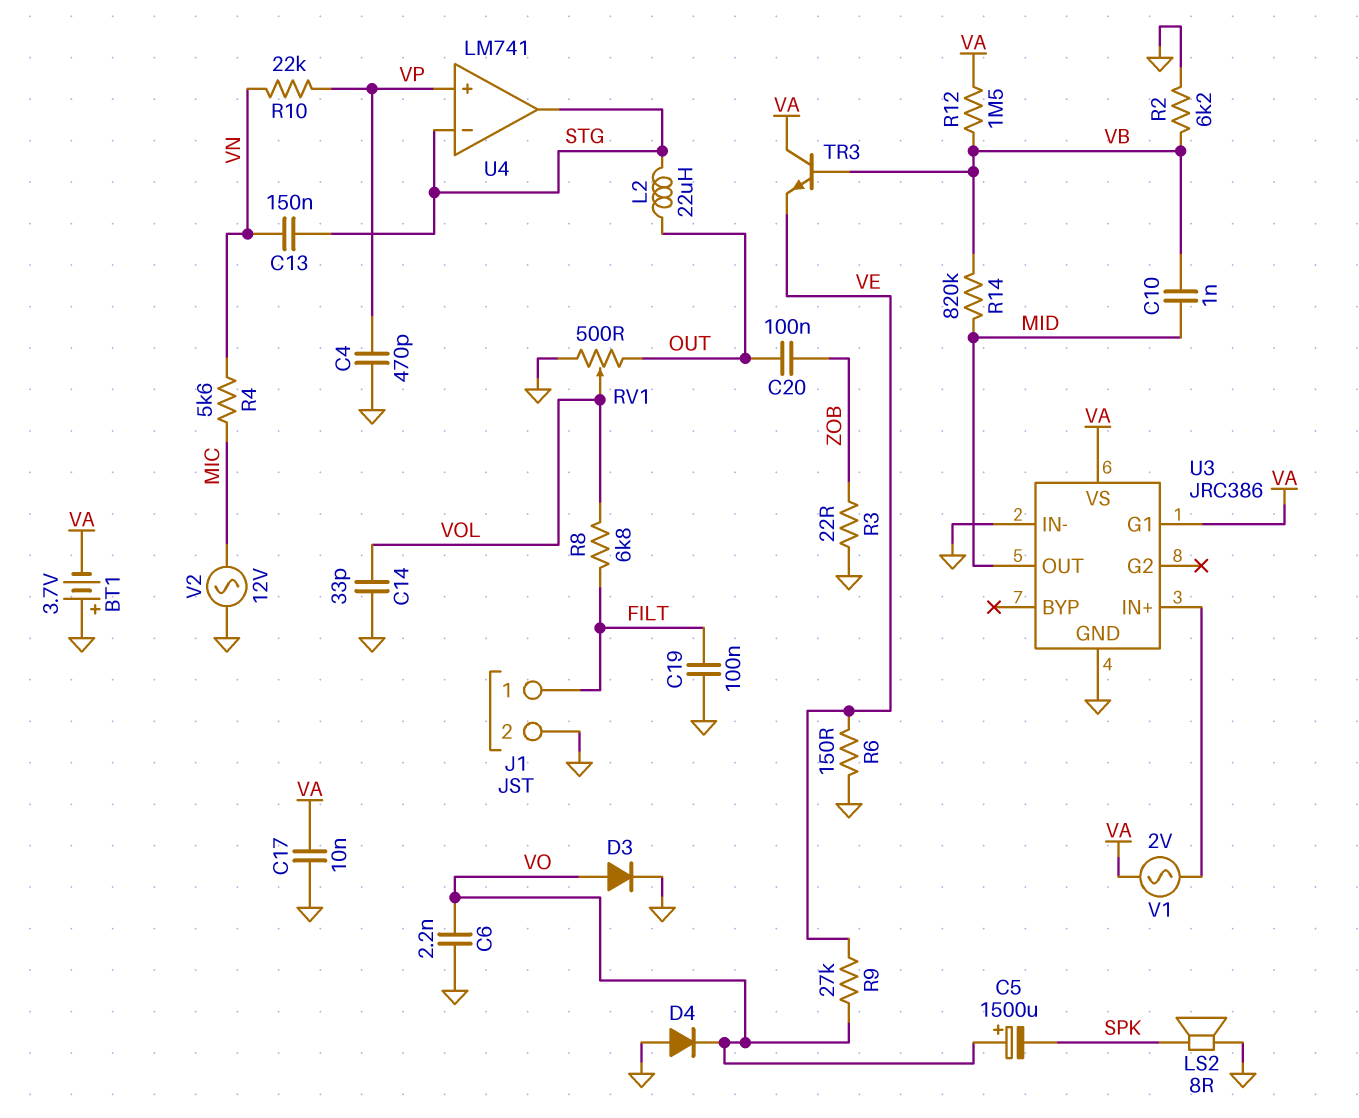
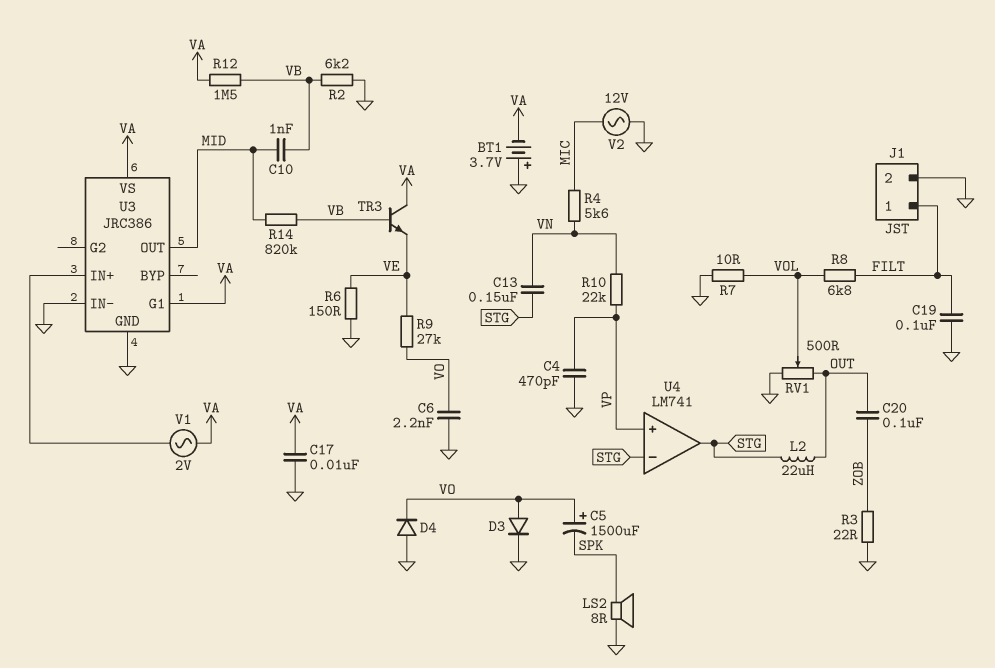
C14: 33pF (GND, VOL) -> none
R7: none -> 10 (GND, VOL)

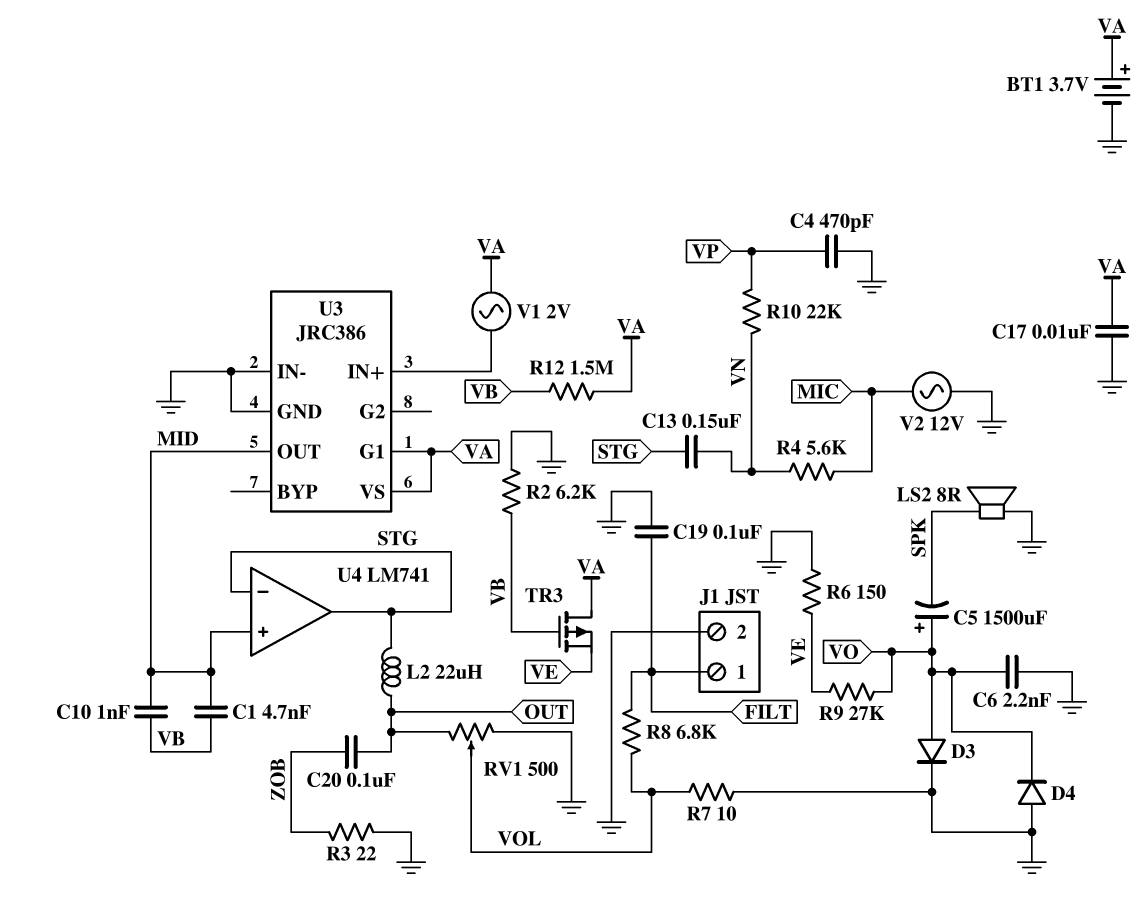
BT1: 3.7V (plus GND, minus VA) -> 3.7V (plus VA, minus GND)
C1: none -> 4.7nF (MID, VB)
R14: 820k (MID, VB) -> none
TR3: NPN (B VB, C VA, E VE) -> PMOS (G VB, D VA, S VE)
U4 pin in+: VP -> MID

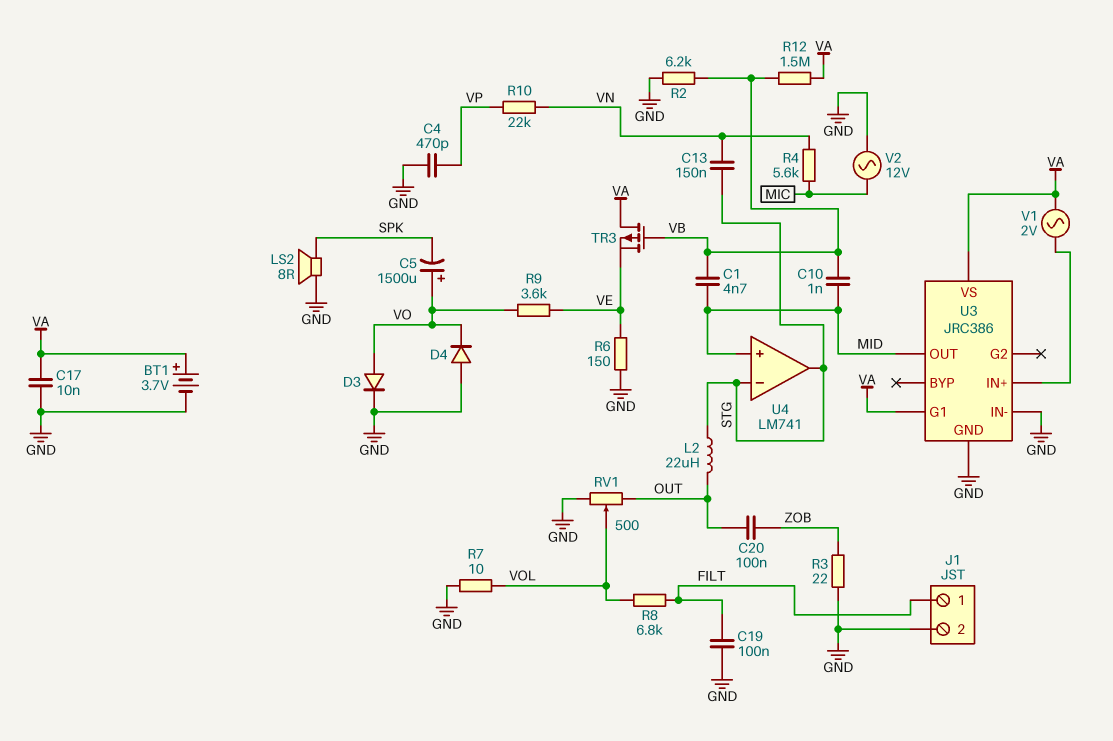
C6: 2.2nF (GND, VO) -> none
R9: 27k (VE, VO) -> 3.6k (VE, VO)

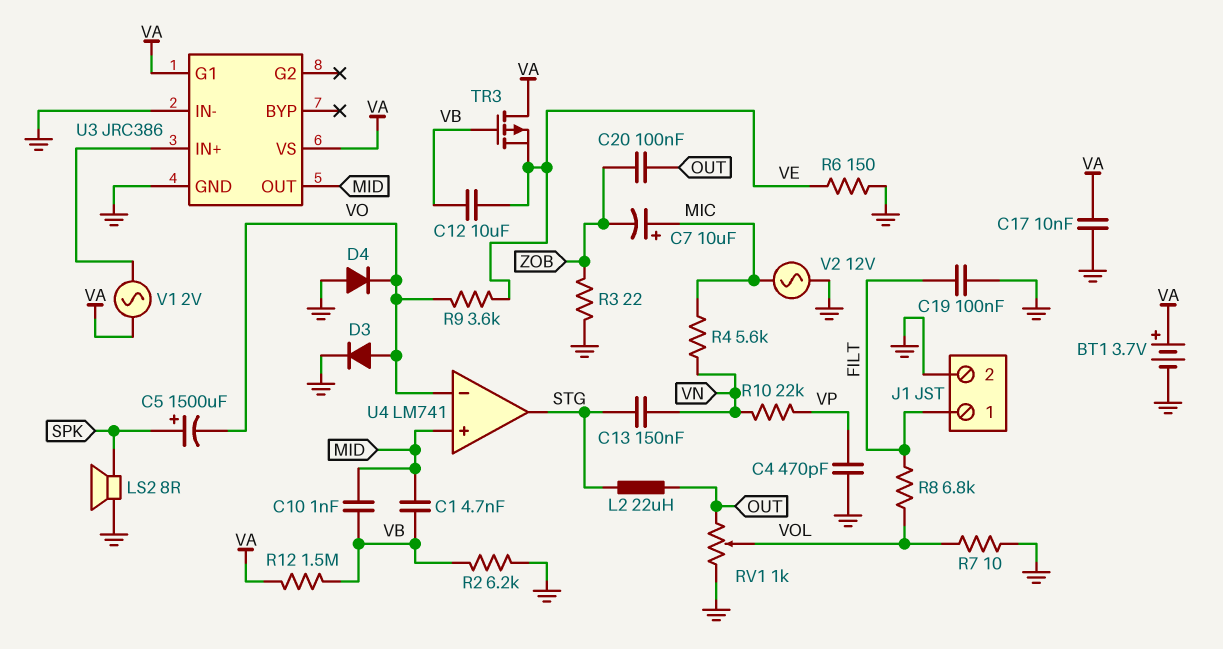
C5: 1500uF (plus VO, minus SPK) -> 1500uF (plus SPK, minus VO)
C7: none -> 10uF (plus MIC, minus ZOB)
C12: none -> 10uF (VB, VE)
RV1: 500 (GND, OUT, wiper VOL) -> 1k (GND, OUT, wiper VOL)
U4 pin in-: STG -> VO

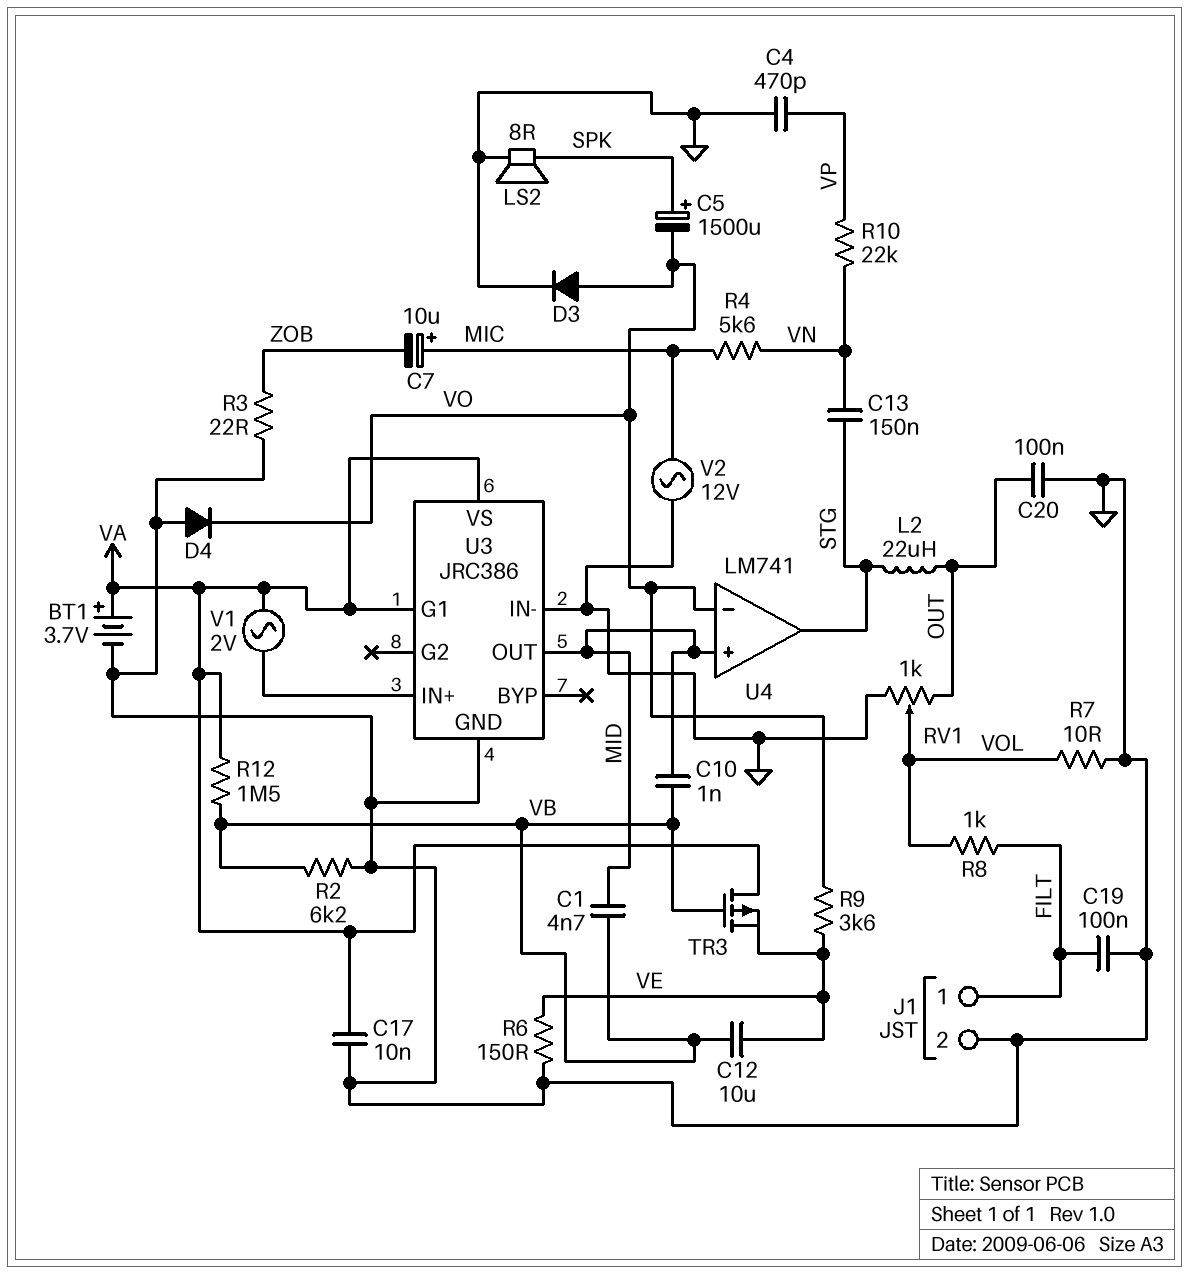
C20: 100nF (OUT, ZOB) -> 100nF (GND, OUT)
R8: 6.8k (FILT, VOL) -> 1k (FILT, VOL)

